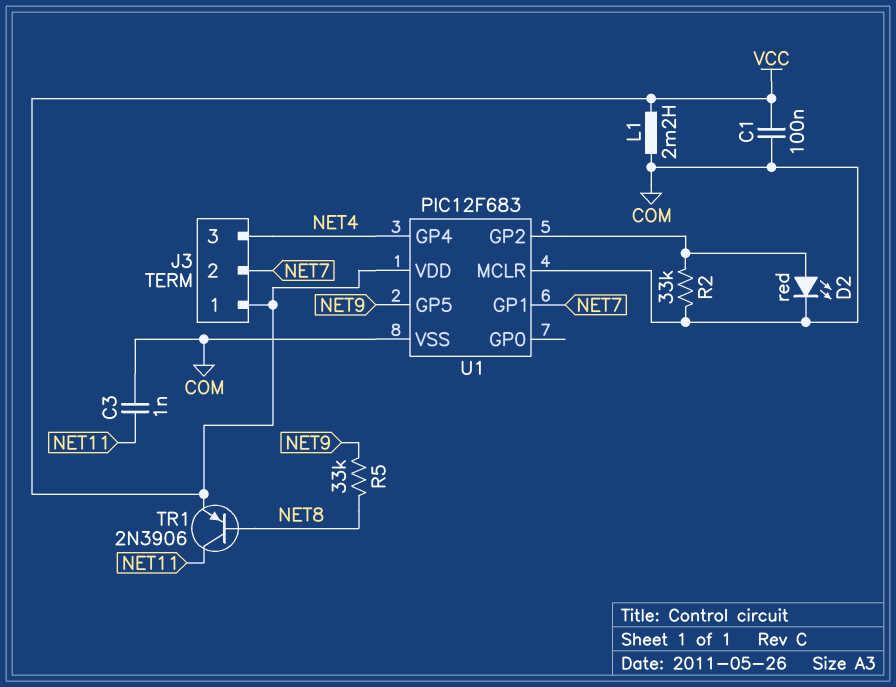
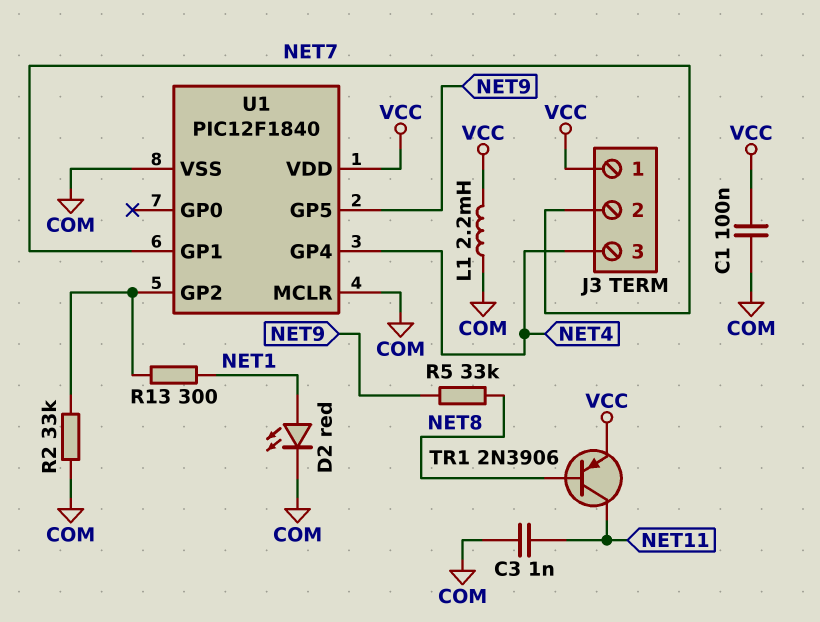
D2: LED red (A U1/GP2, K COM) -> LED red (A NET1, K COM)
R13: none -> 300 (NET1, U1/GP2)
U1: PIC12F683 -> PIC12F1840

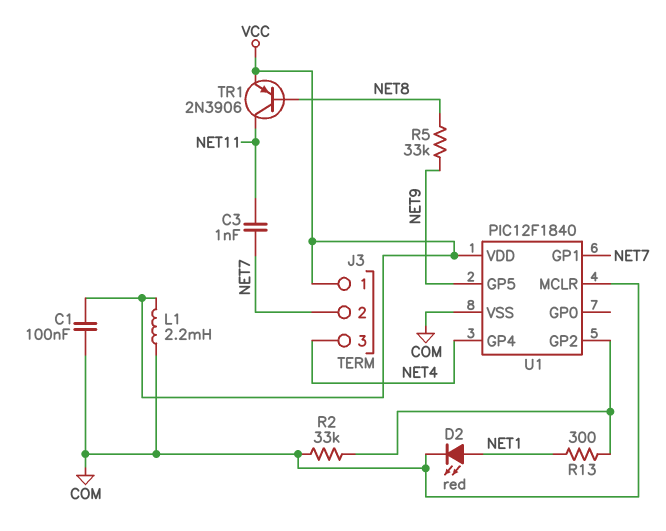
C3: 1nF (COM, NET11) -> 1nF (NET7, NET11)

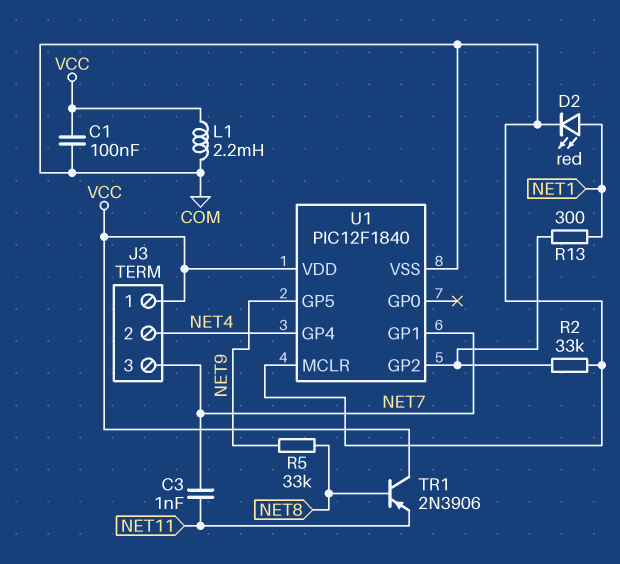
J3 pin 2: NET7 -> NET4
J3 pin 3: NET4 -> NET7
TR1: PNP 2N3906 (B NET8, C NET11, E VCC) -> PNP 2N3906 (B NET8, C VCC, E NET11)

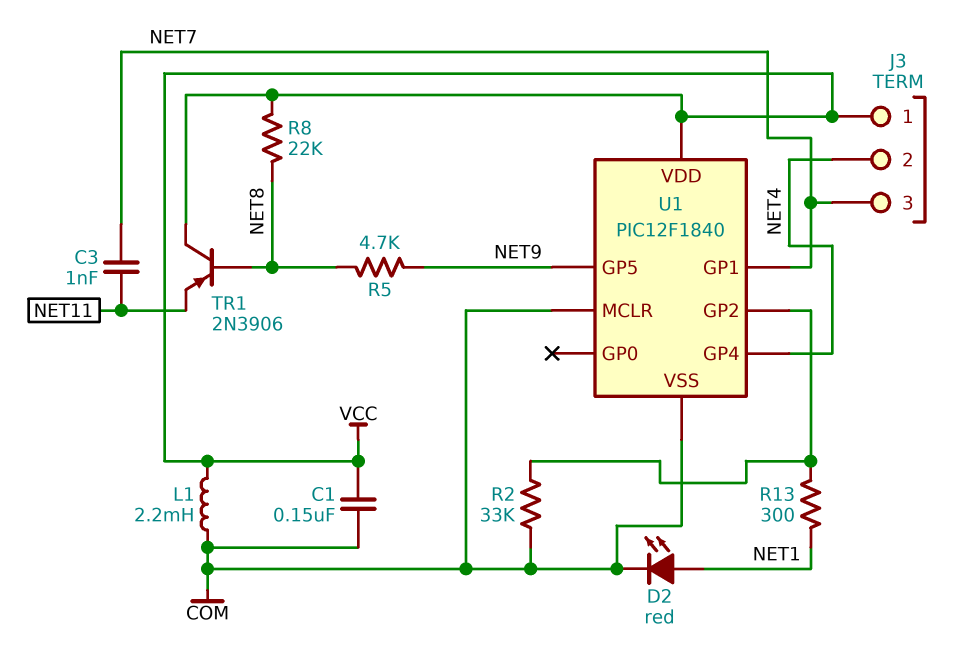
C1: 100nF (COM, VCC) -> 150nF (COM, VCC)
R5: 33k (NET8, NET9) -> 4.7k (NET8, NET9)
R8: none -> 22k (NET8, VCC)

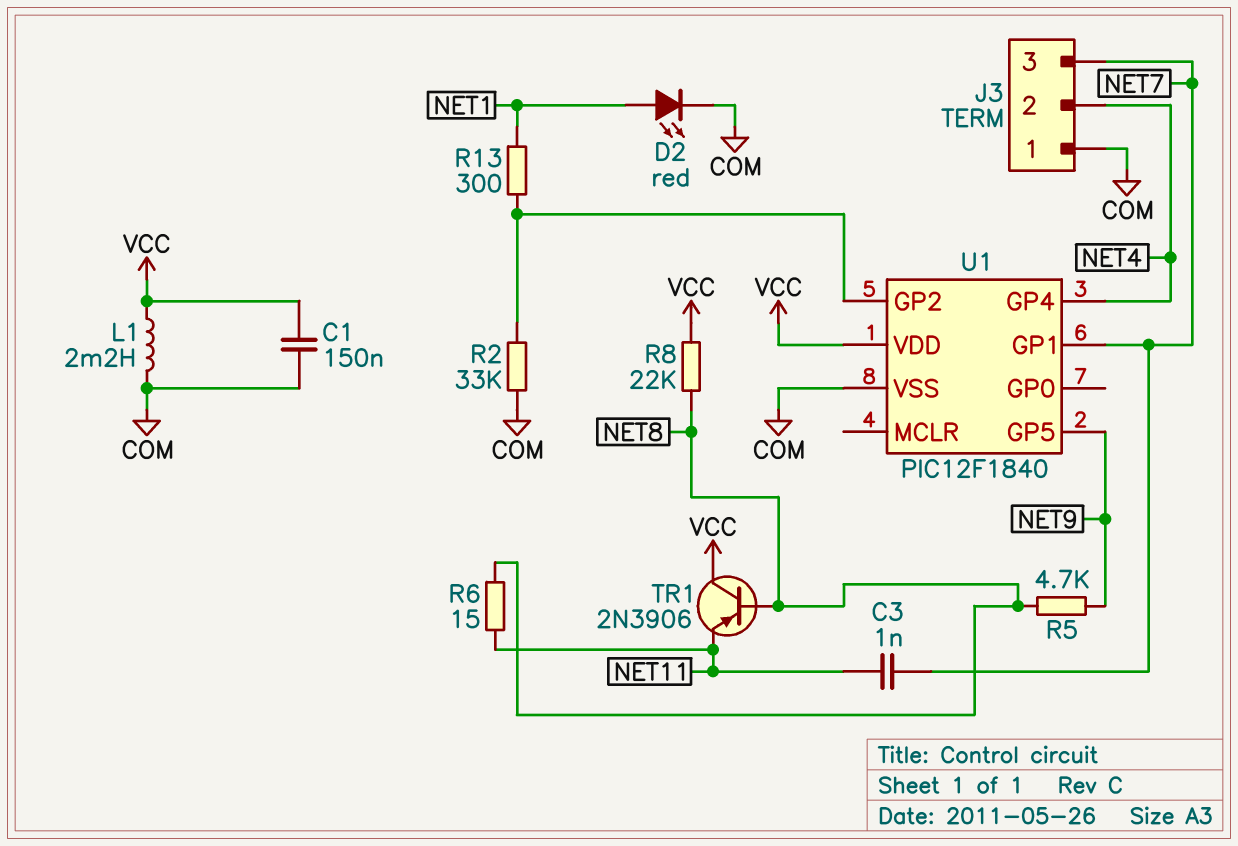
J3 pin 1: VCC -> COM
R6: none -> 15 (NET8, NET11)
U1 pin MCLR: COM -> none

